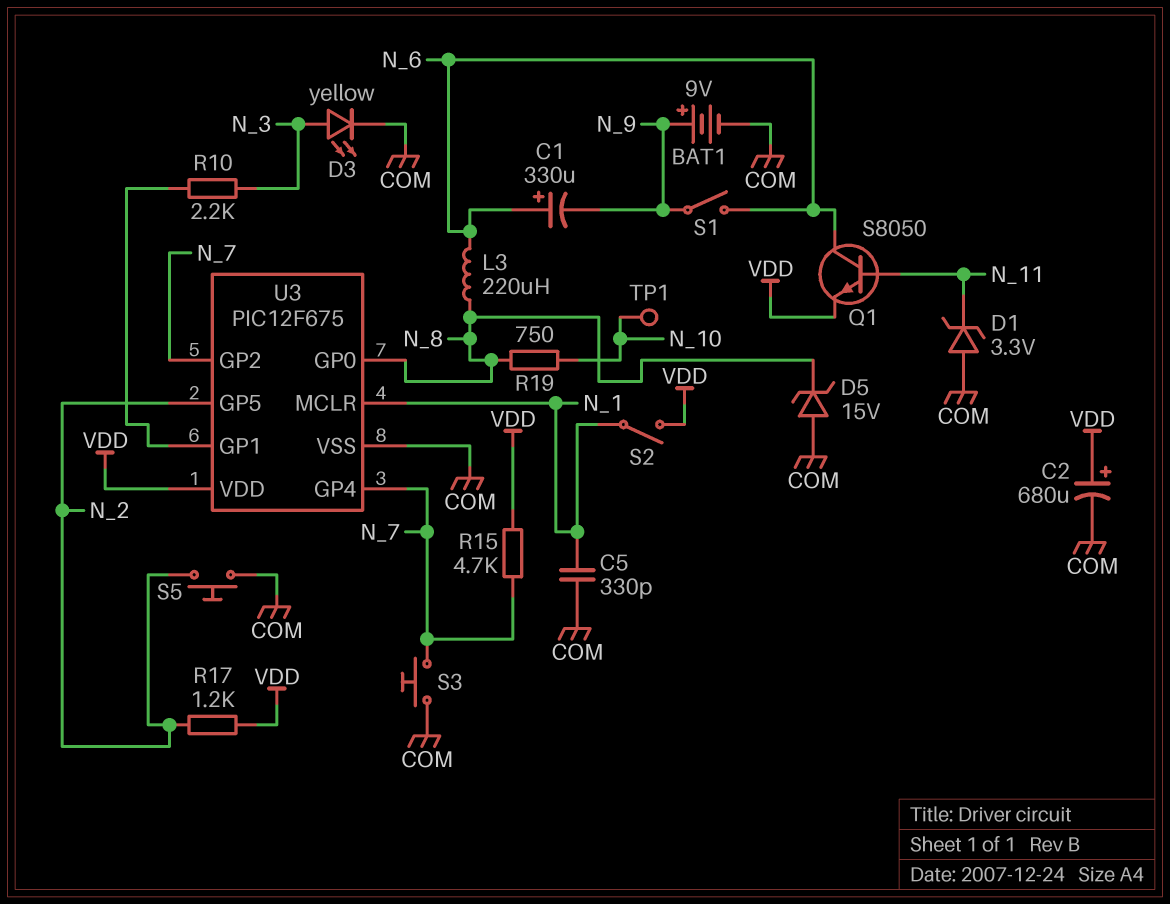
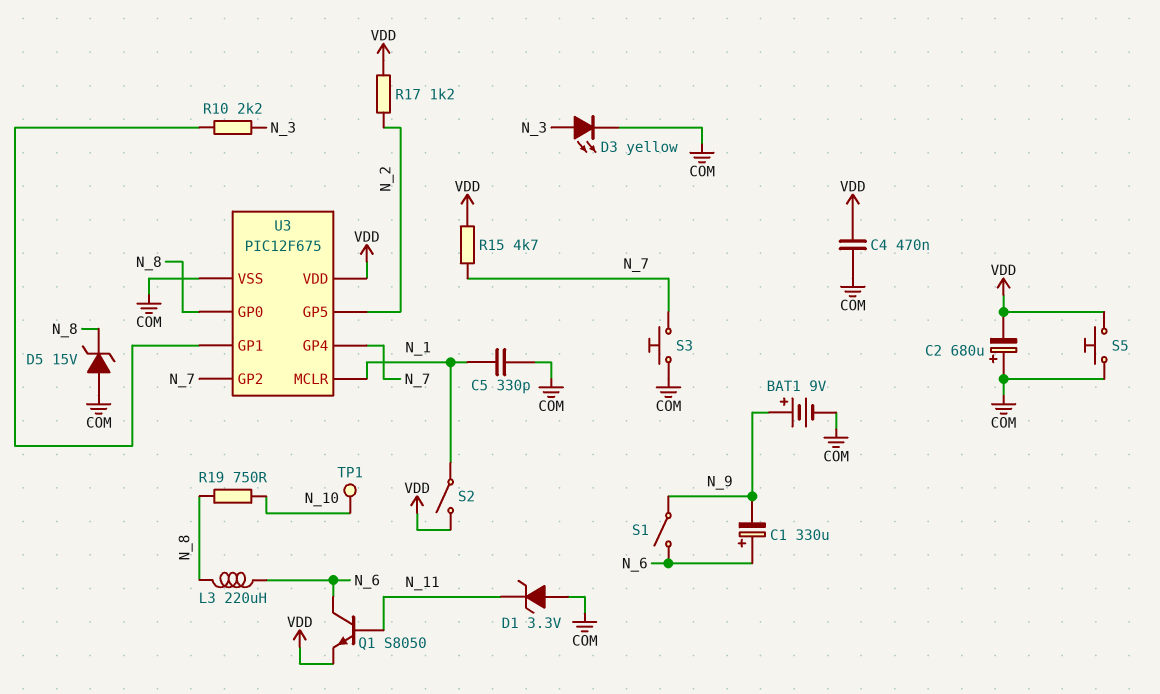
C2: 680uF (plus VDD, minus COM) -> 680uF (plus COM, minus VDD)
C4: none -> 470nF (COM, VDD)
S5: button (COM, N_2) -> button (COM, VDD)

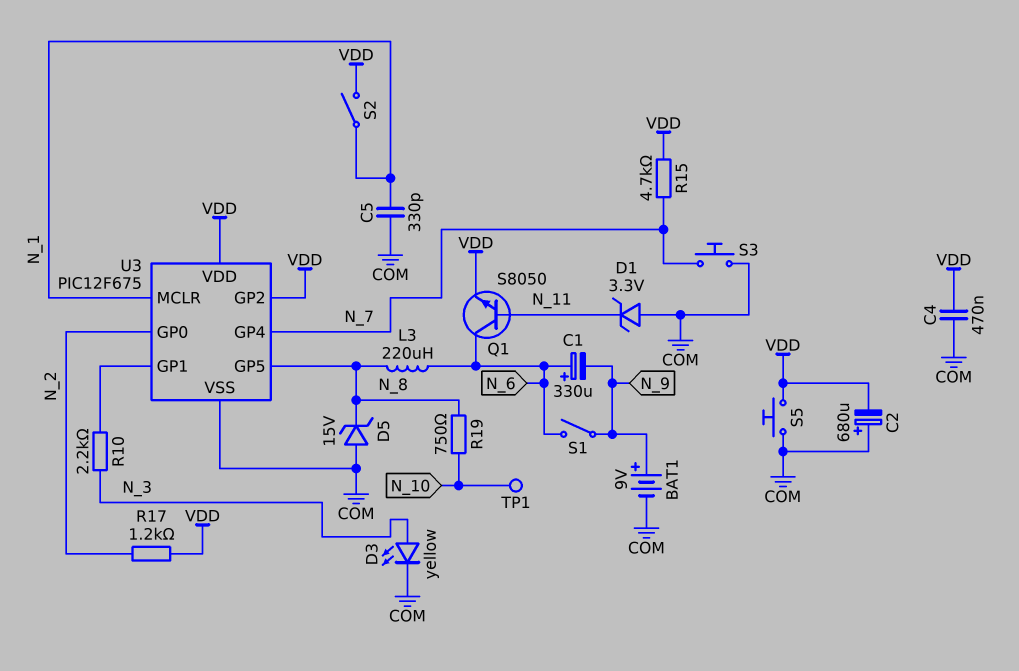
U3 pin GP0: N_8 -> N_2
U3 pin GP2: N_7 -> VDD
U3 pin GP5: N_2 -> N_8

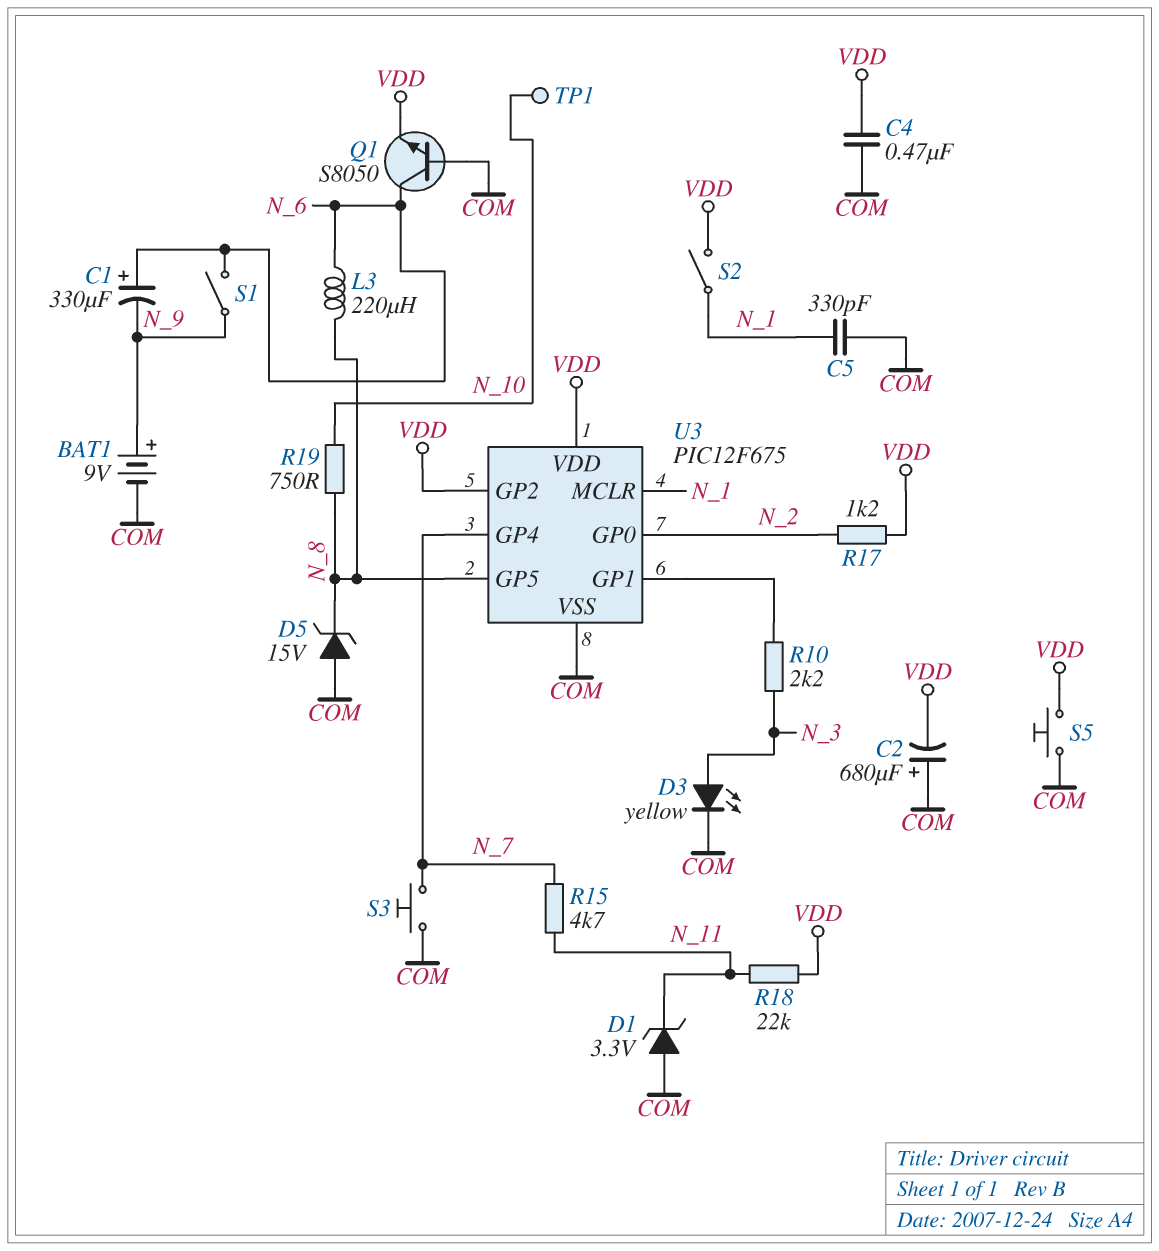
Q1: NPN S8050 (B N_11, C N_6, E VDD) -> NPN S8050 (B COM, C N_6, E VDD)
R15: 4.7k (N_7, VDD) -> 4.7k (N_7, N_11)
R18: none -> 22k (N_11, VDD)

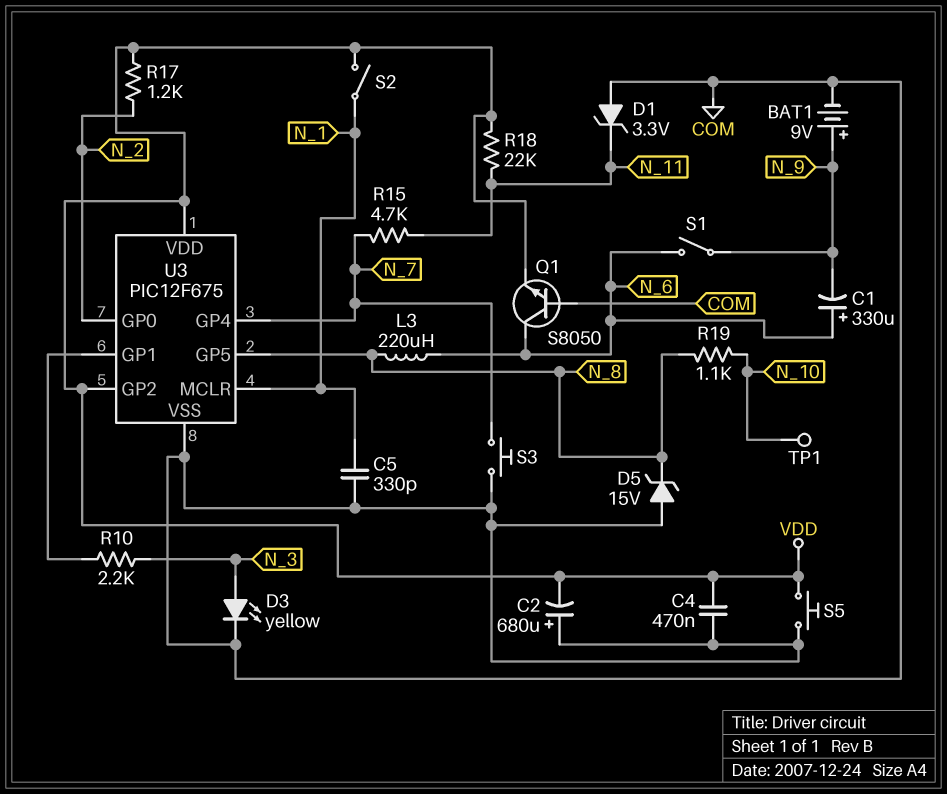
R19: 750 (N_8, N_10) -> 1.1k (N_8, N_10)

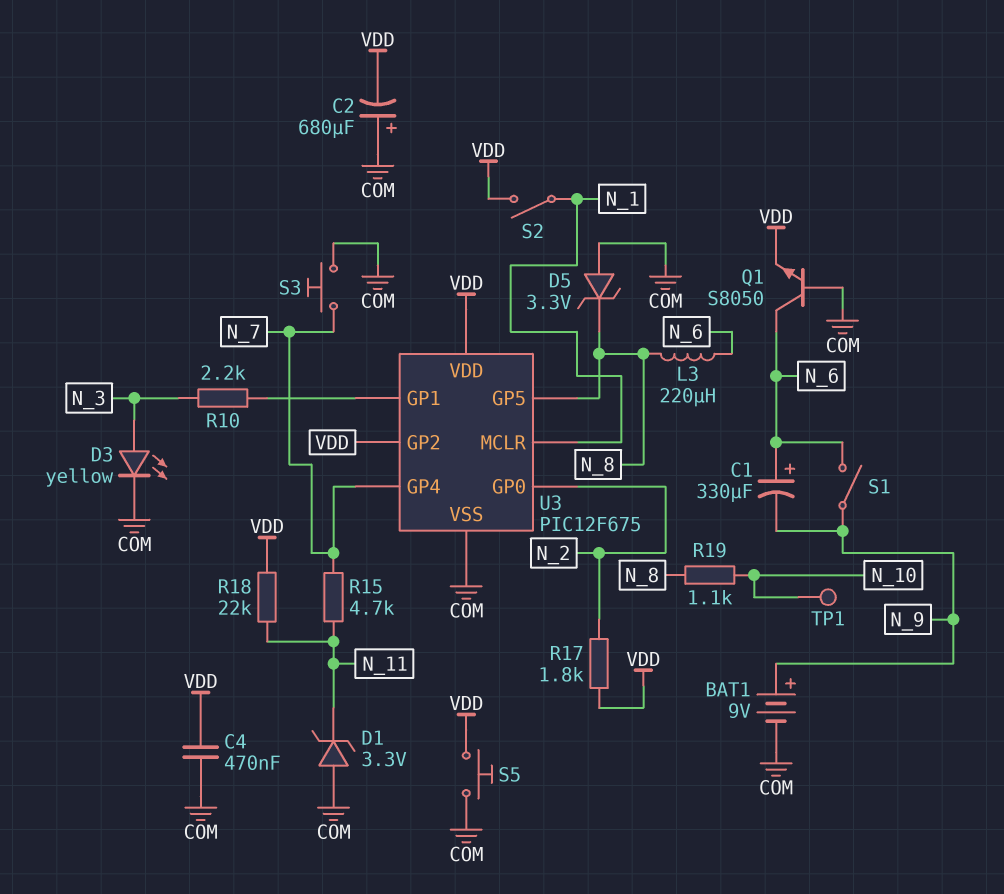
C5: 330pF (COM, N_1) -> none
D5: zener 15V (A COM, K N_8) -> zener 3.3V (A COM, K N_8)
R17: 1.2k (N_2, VDD) -> 1.8k (N_2, VDD)

